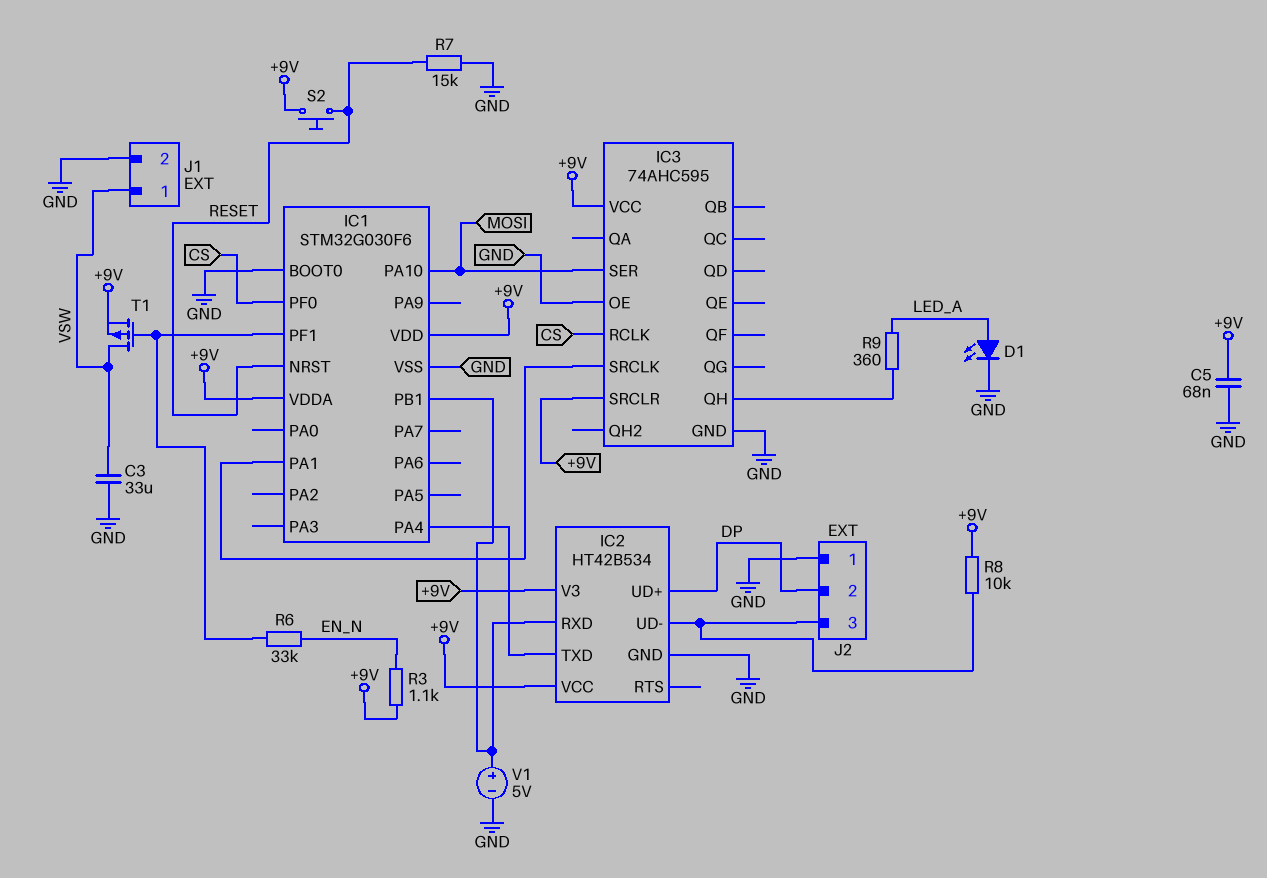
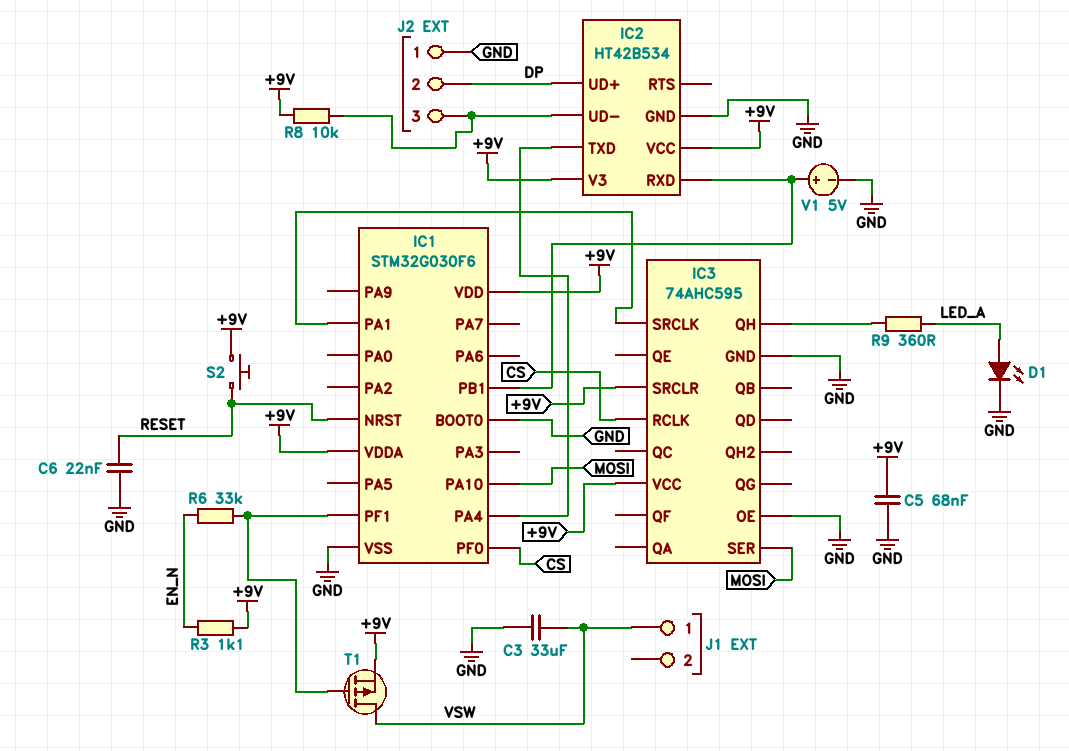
C6: none -> 22nF (GND, RESET)
J1 pin 2: GND -> none
R7: 15k (GND, RESET) -> none

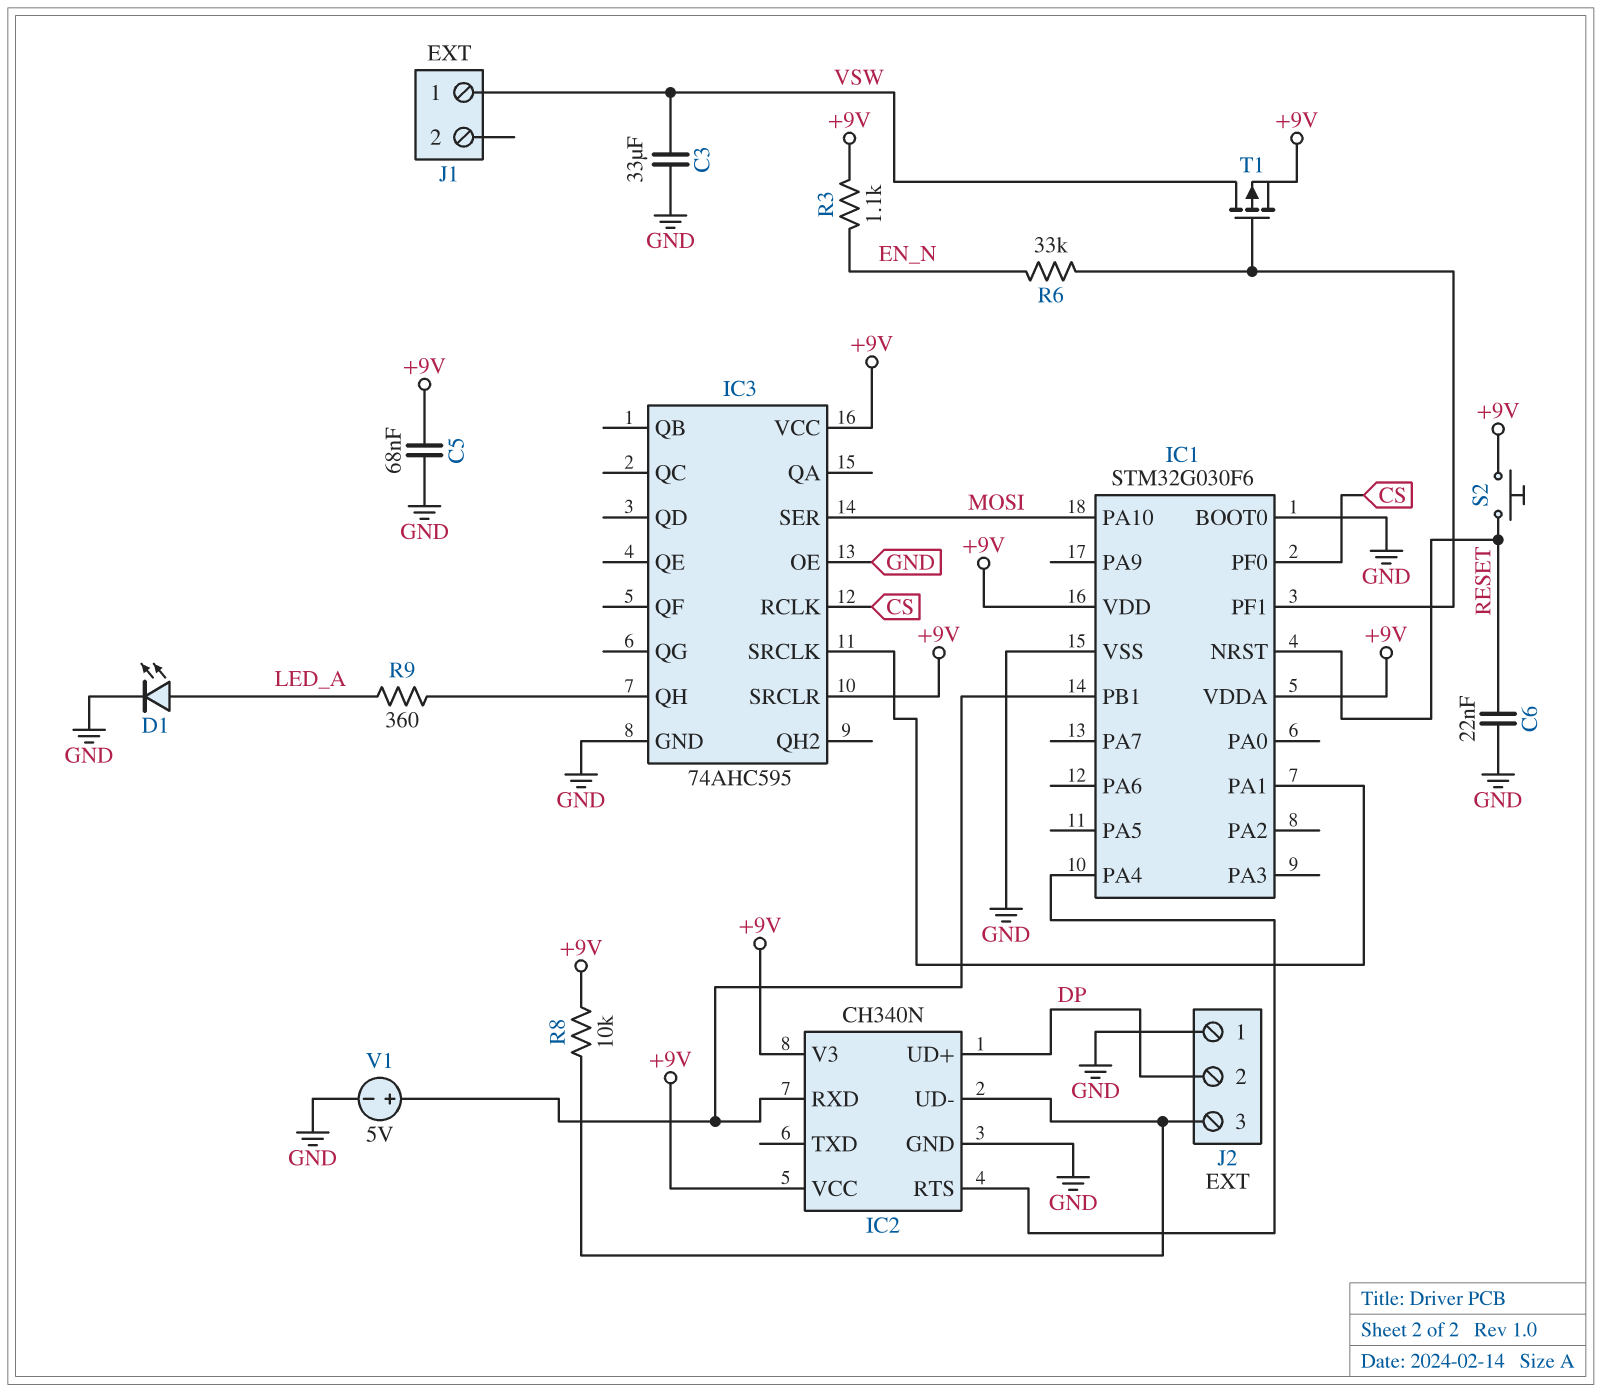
IC2: HT42B534 -> CH340N
IC2 pin RTS: none -> IC1/PA4
IC2 pin TXD: IC1/PA4 -> none

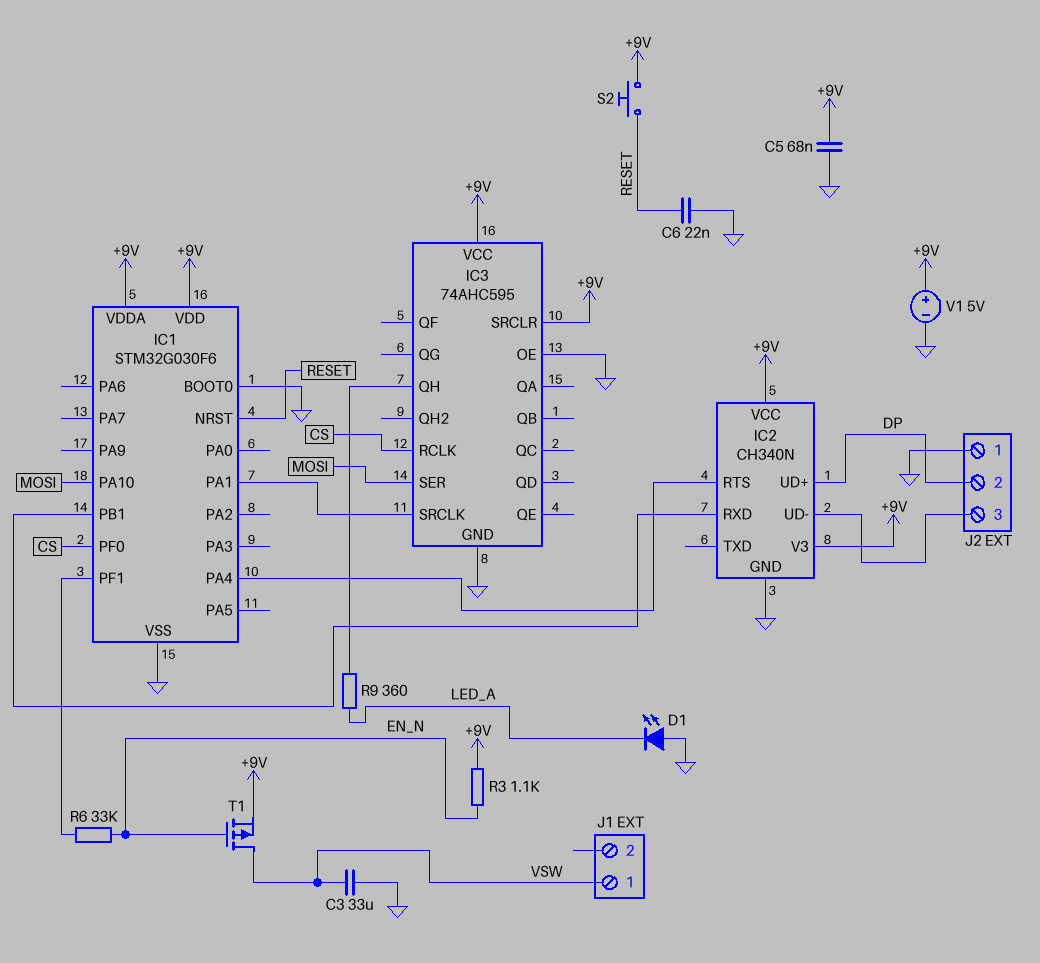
D1: LED (A LED_A, K GND) -> LED (A GND, K LED_A)
R8: 10k (+9V, IC2/UD-) -> none
T1: PMOS (G IC1/PF1, D VSW, S +9V) -> PMOS (G EN_N, D VSW, S +9V)
V1: 5V (plus IC1/PB1, minus GND) -> 5V (plus +9V, minus GND)

